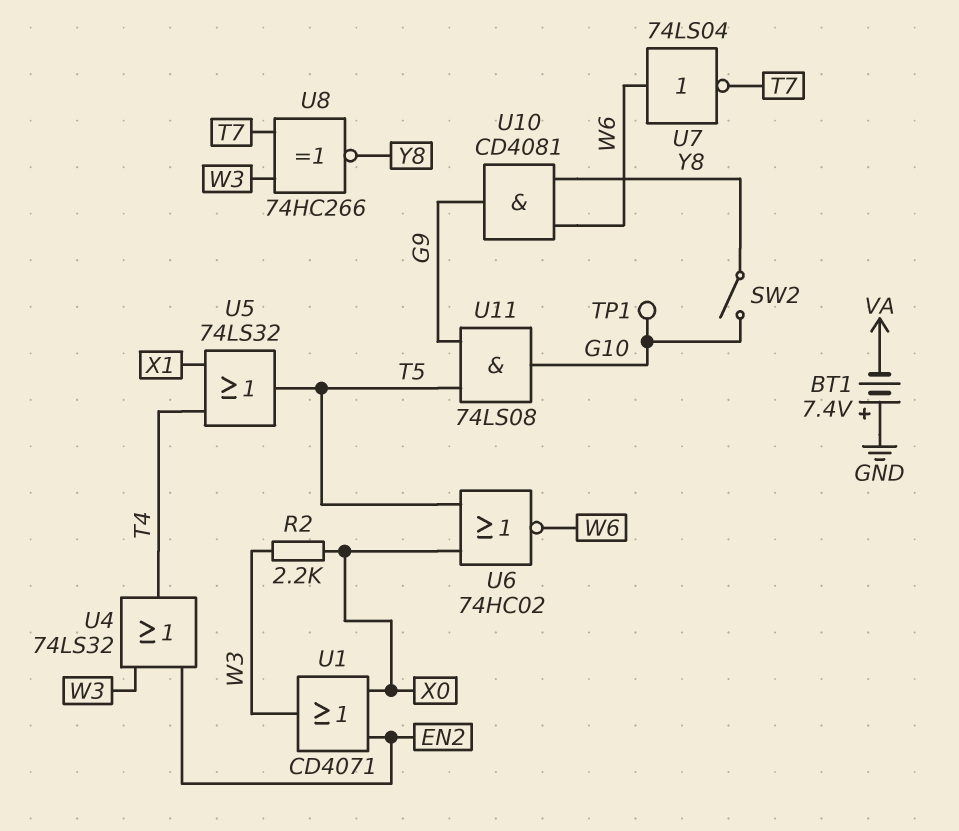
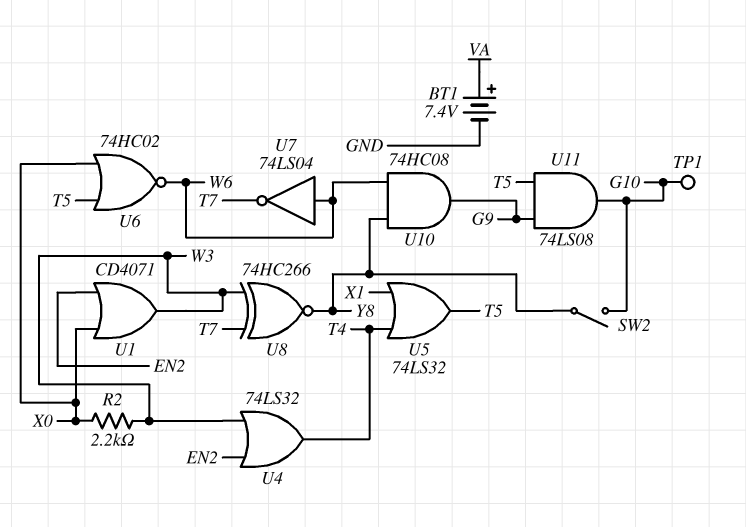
BT1: 7.4V (plus GND, minus VA) -> 7.4V (plus VA, minus GND)
U10: AND CD4081 (in W6, in Y8, out G9) -> AND 74HC08 (in W6, in Y8, out G9)

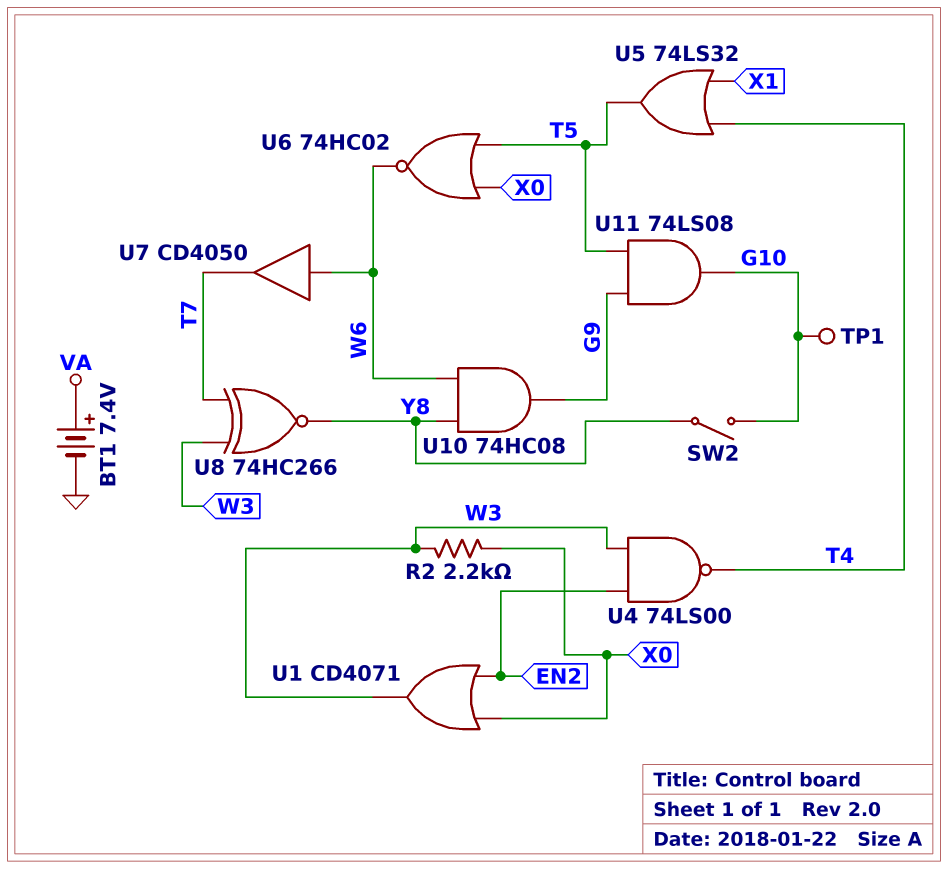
U4: OR 74LS32 (in EN2, in W3, out T4) -> NAND 74LS00 (in EN2, in W3, out T4)
U7: NOT 74LS04 (in W6, out T7) -> buffer CD4050 (in W6, out T7)

